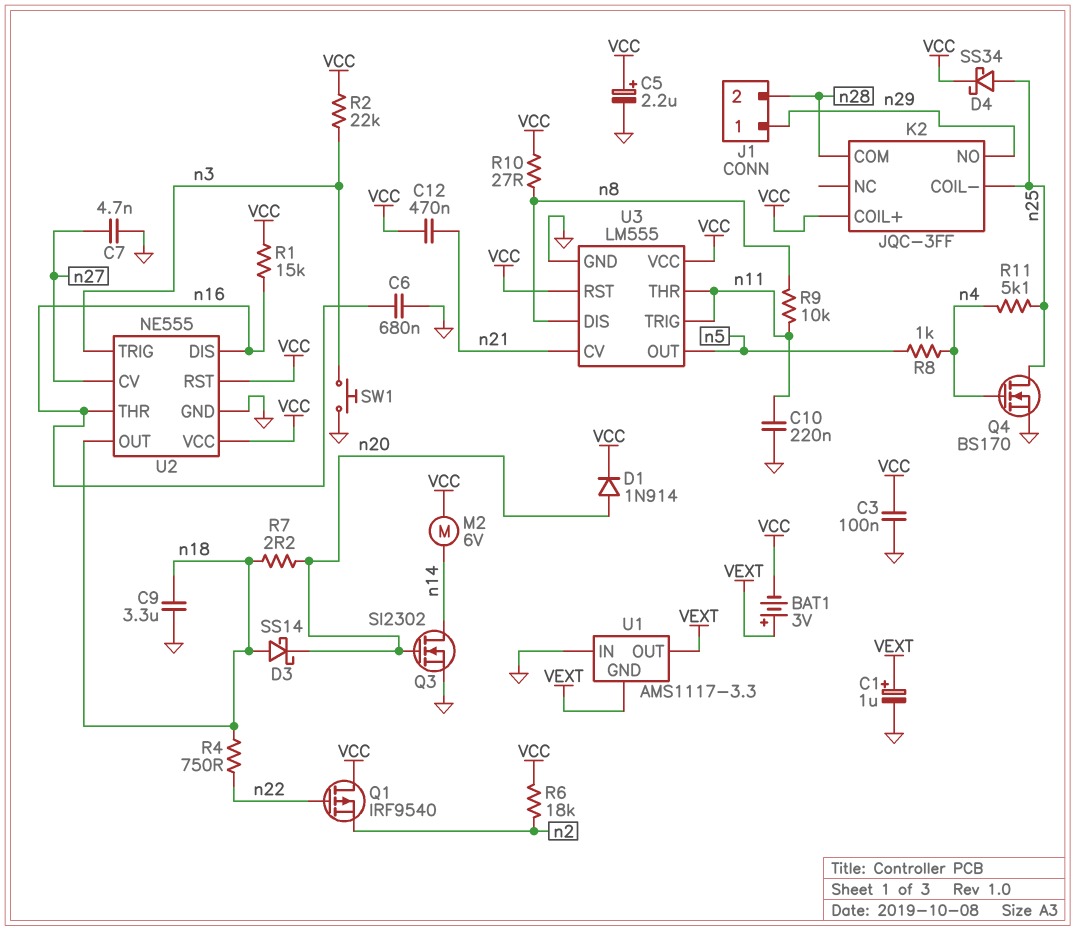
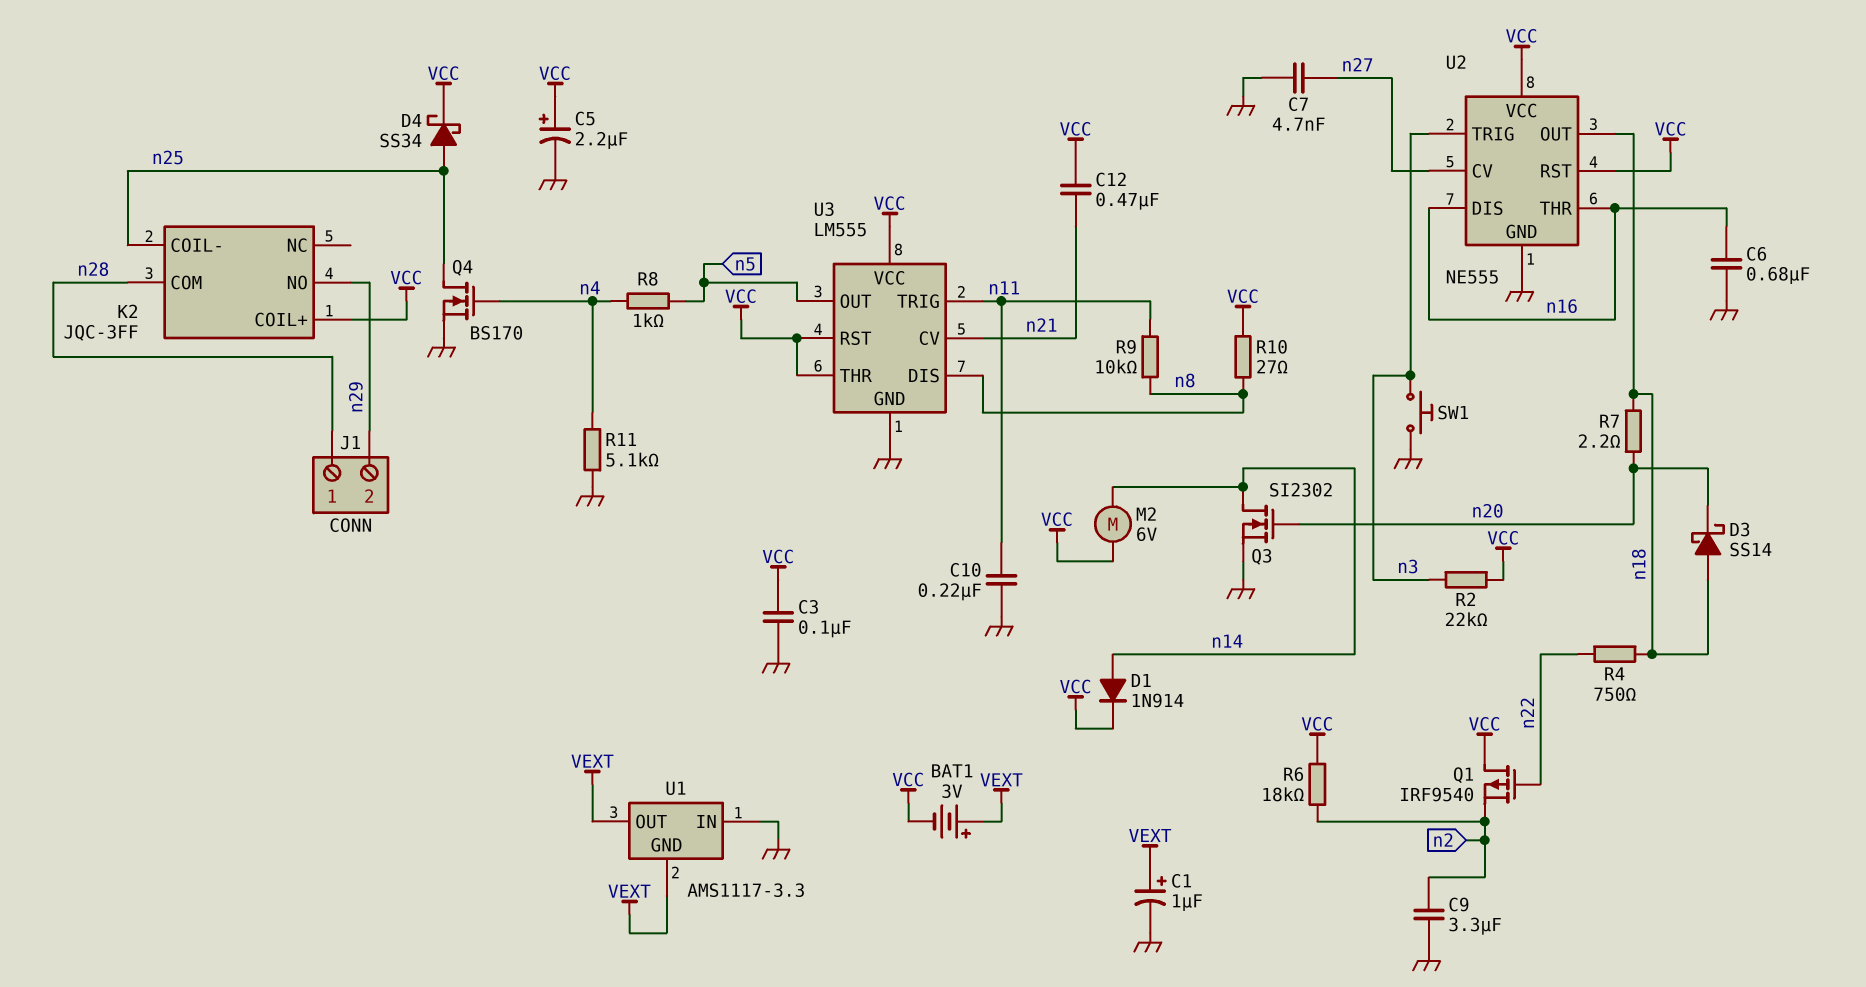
C9: 3.3uF (GND, n18) -> 3.3uF (GND, n2)
D1: diode 1N914 (A n20, K VCC) -> diode 1N914 (A n14, K VCC)
J1 pin 1: n29 -> n28
J1 pin 2: n28 -> n29
R1: 15k (VCC, n16) -> none
R11: 5.1k (n4, n25) -> 5.1k (GND, n4)
U3 pin THR: n11 -> VCC

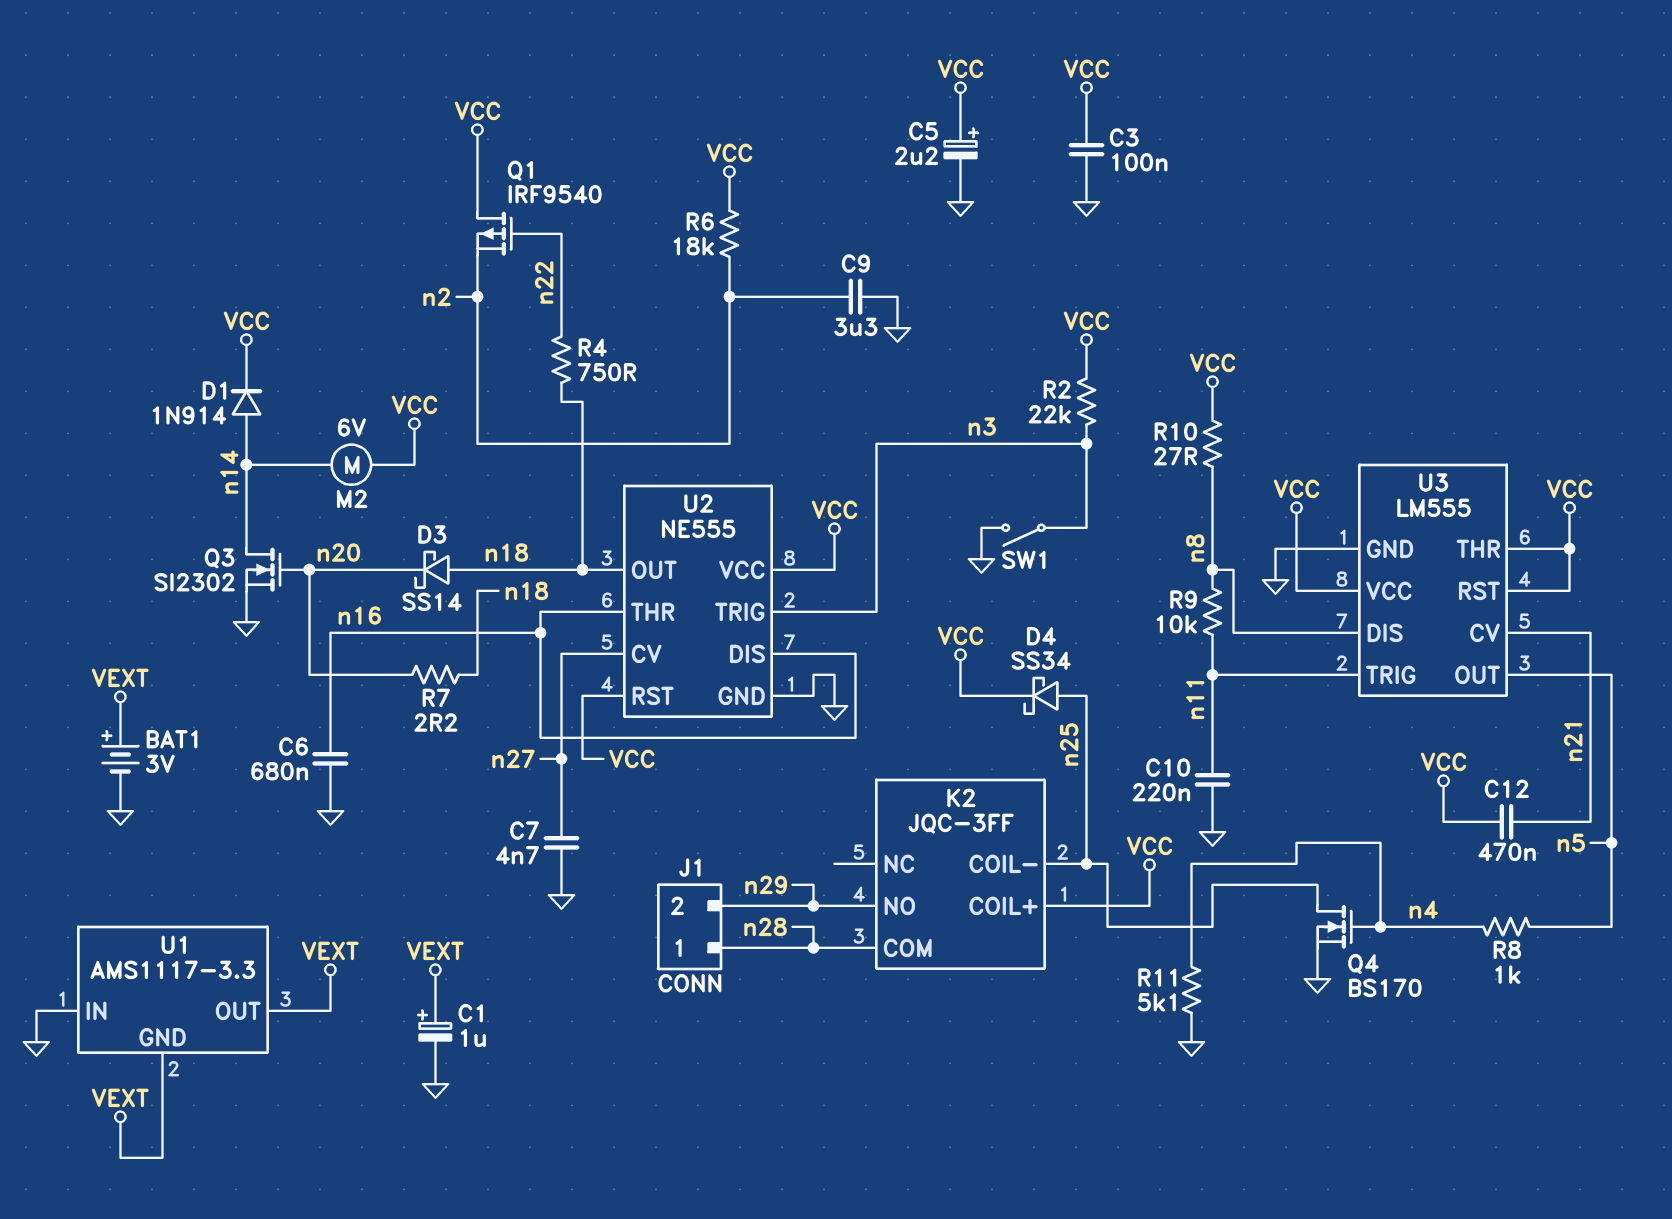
BAT1: 3V (plus VEXT, minus VCC) -> 3V (plus VEXT, minus GND)
SW1: button (GND, n3) -> switch (GND, n3)

